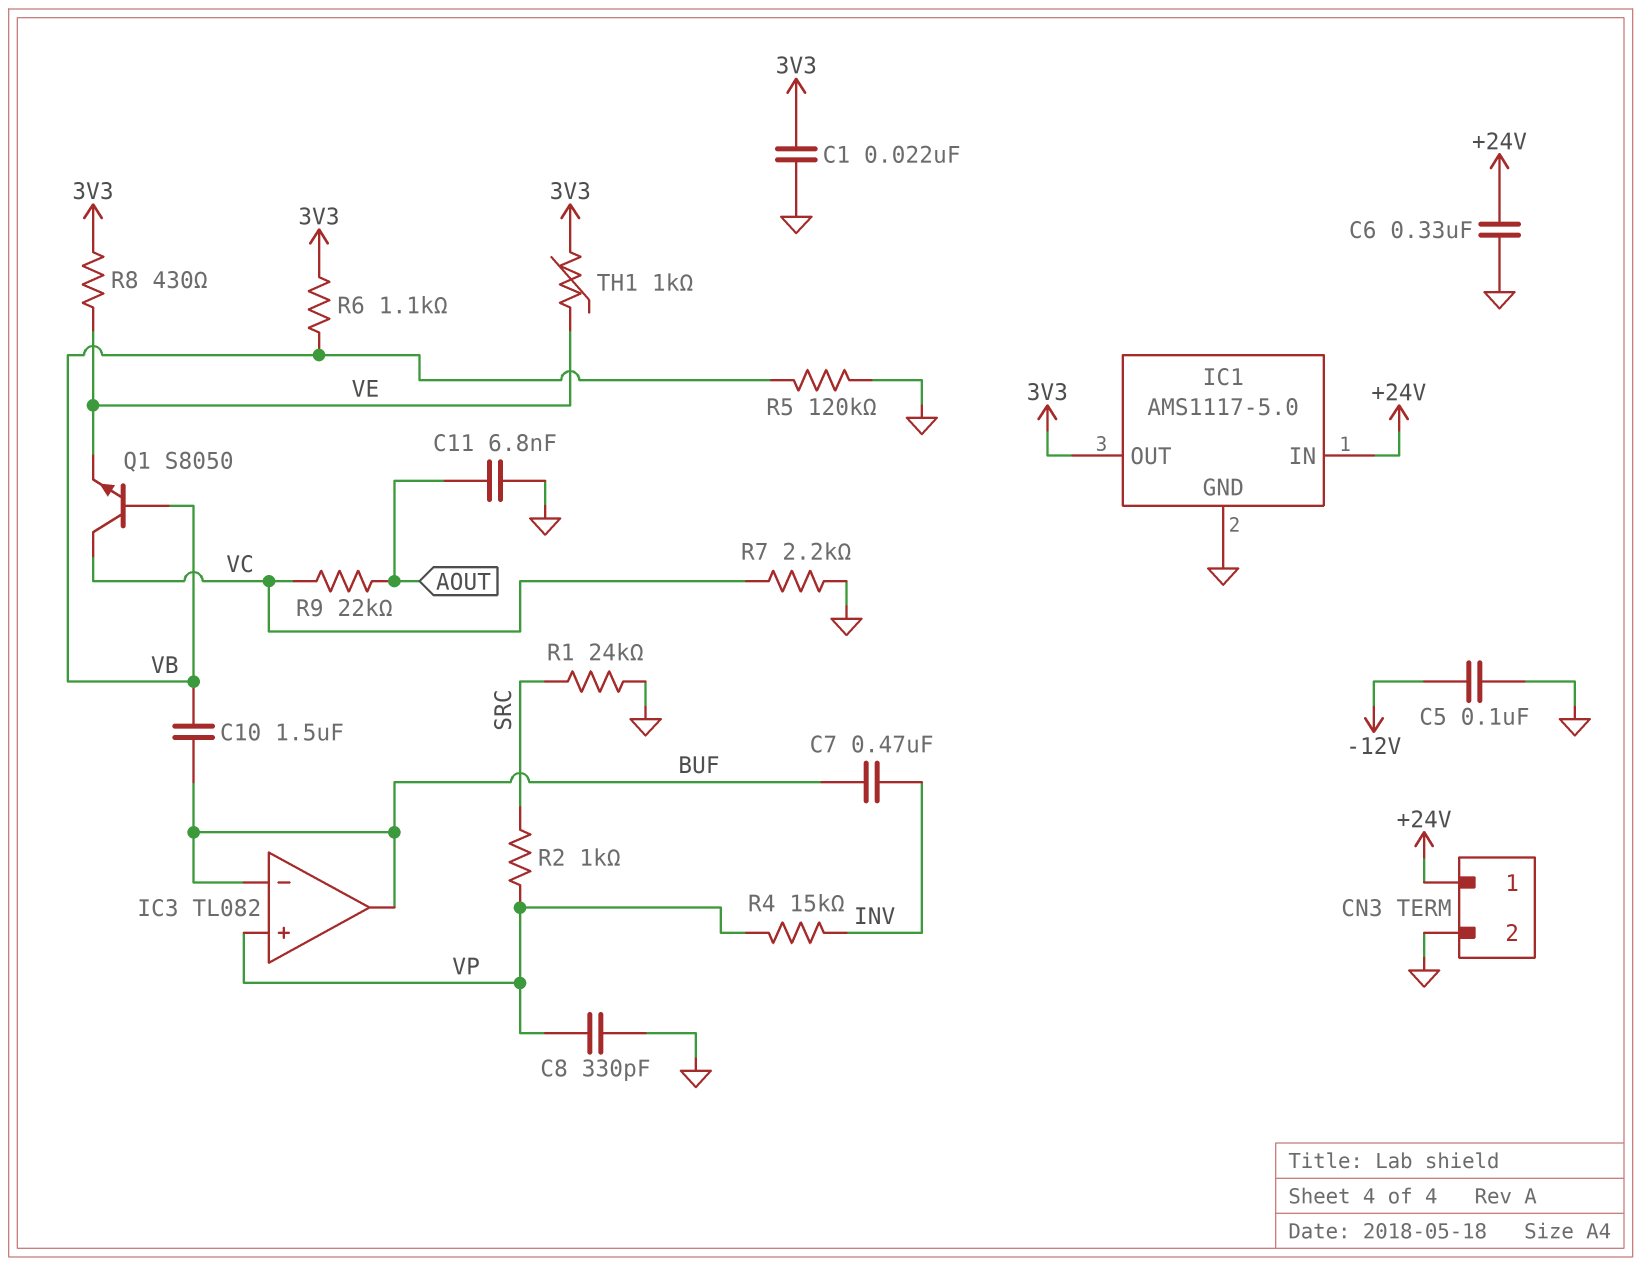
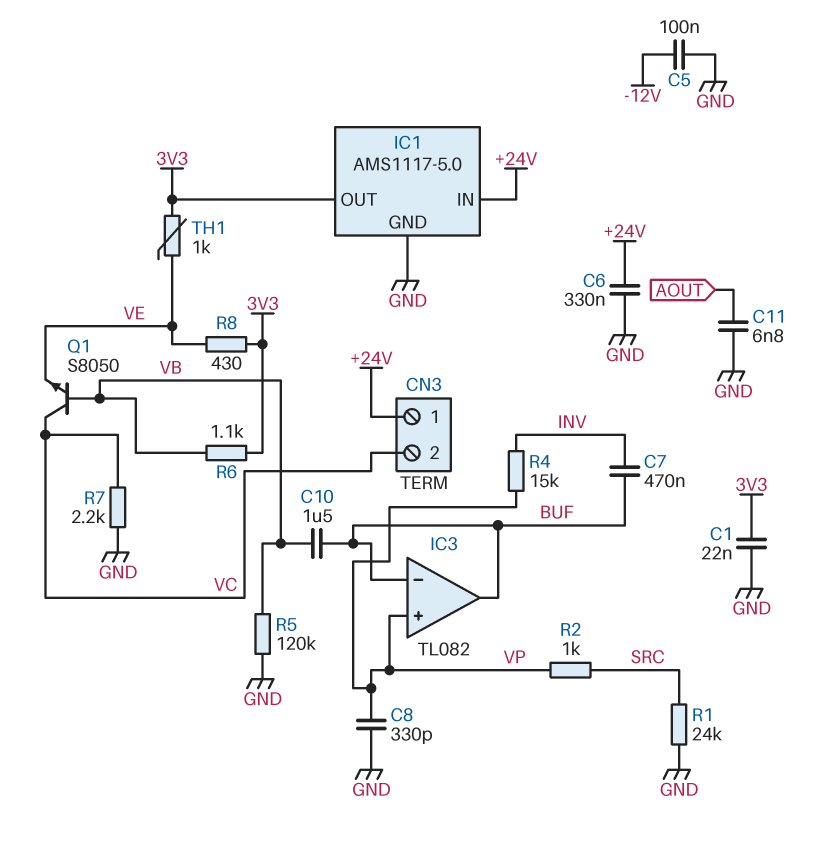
CN3 pin 2: GND -> VC
R9: 22k (AOUT, VC) -> none

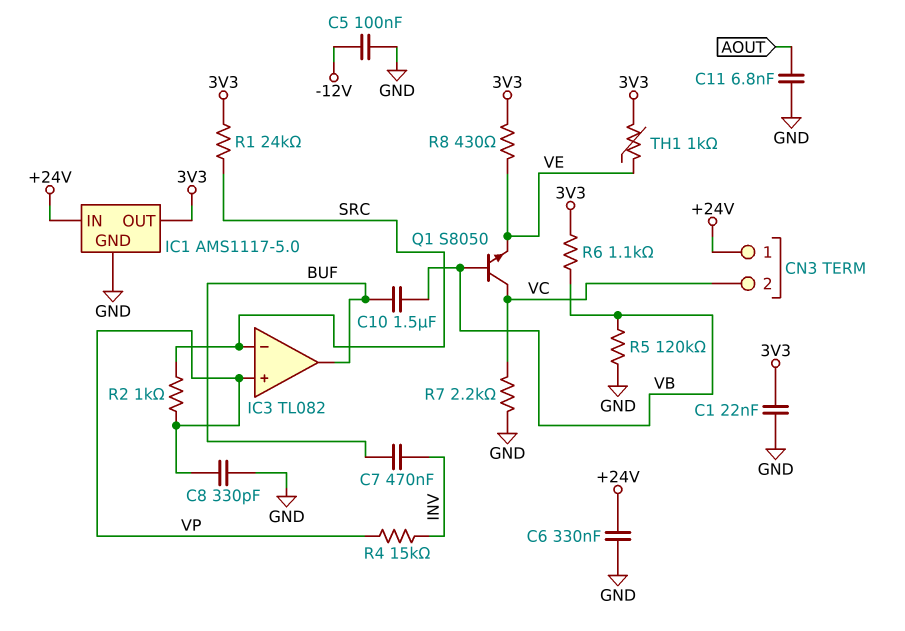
IC3 pin in-: BUF -> SRC
R1: 24k (GND, SRC) -> 24k (3V3, SRC)

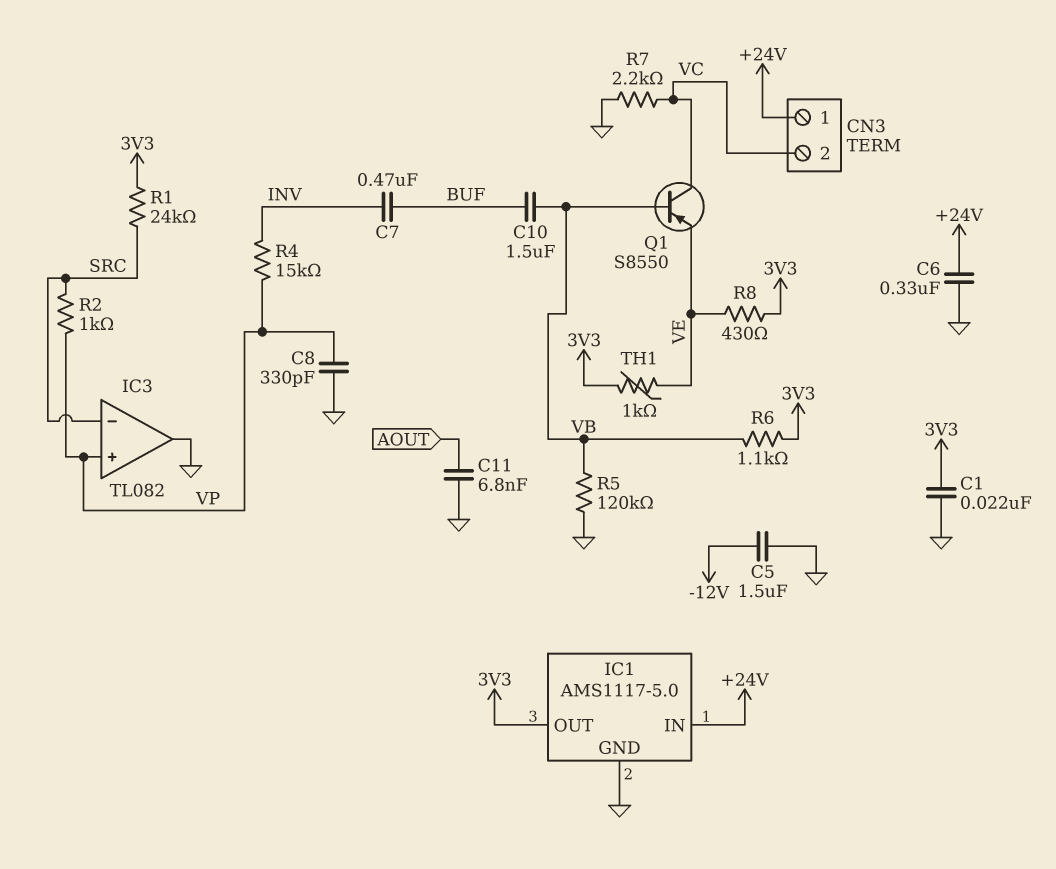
C5: 100nF (-12V, GND) -> 1.5uF (-12V, GND)
IC3 pin out: BUF -> GND
Q1: NPN S8050 (B VB, C VC, E VE) -> PNP S8550 (B VB, C VC, E VE)

